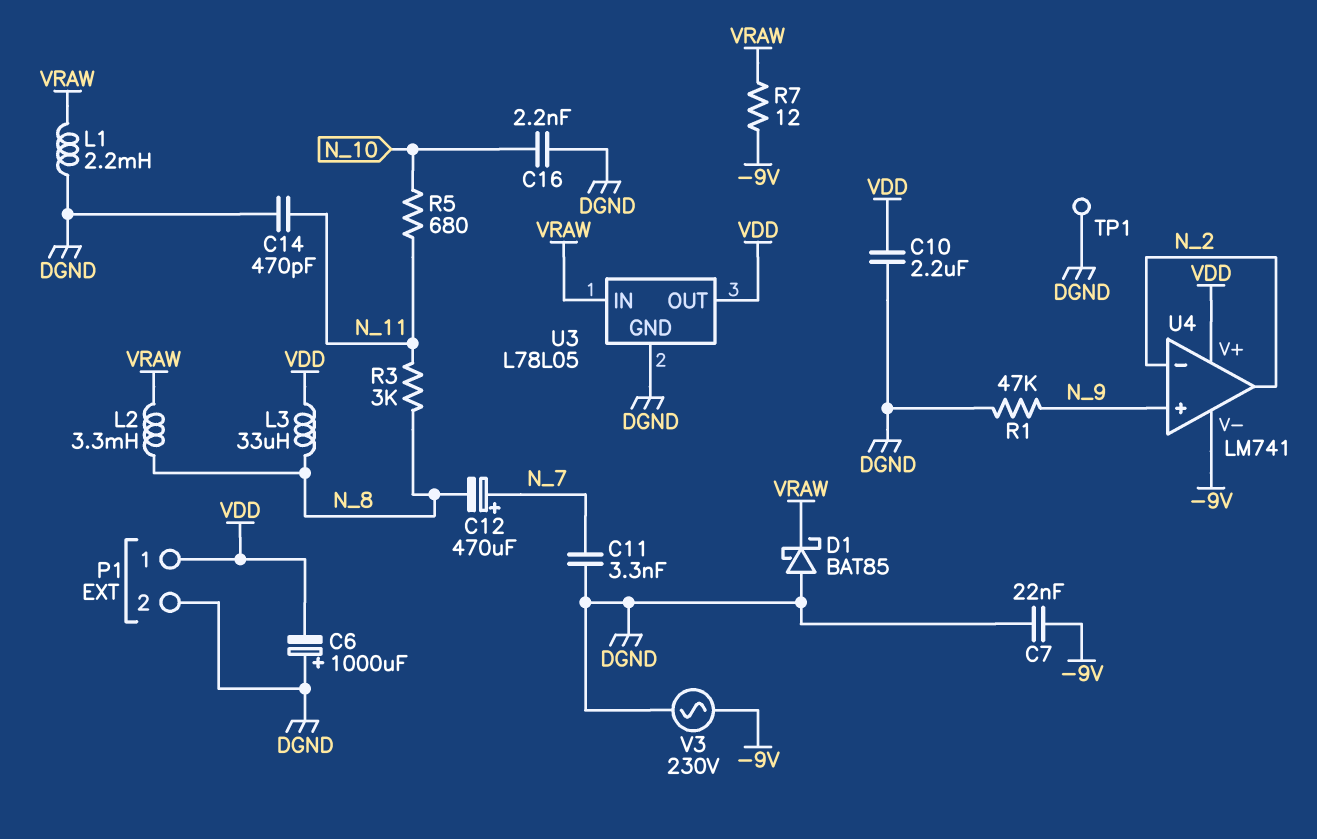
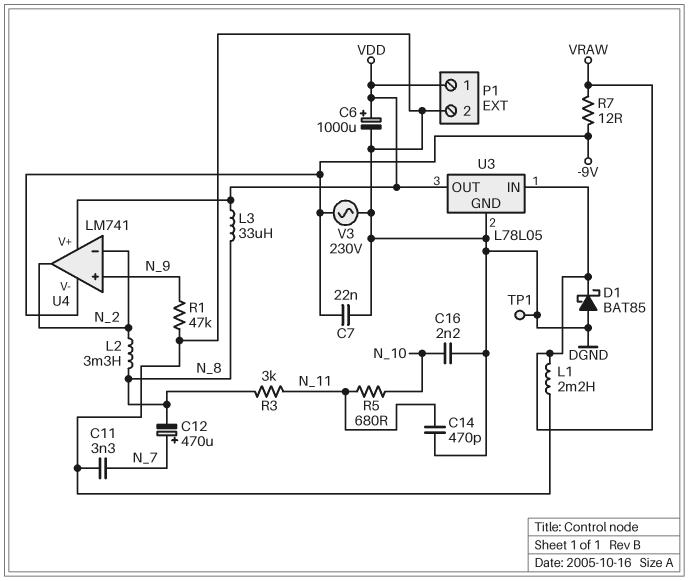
C6: 1000uF (plus DGND, minus VDD) -> 1000uF (plus VDD, minus DGND)
C10: 2.2uF (DGND, VDD) -> none
L2: 3.3mH (N_8, VRAW) -> 3.3mH (N_2, N_8)

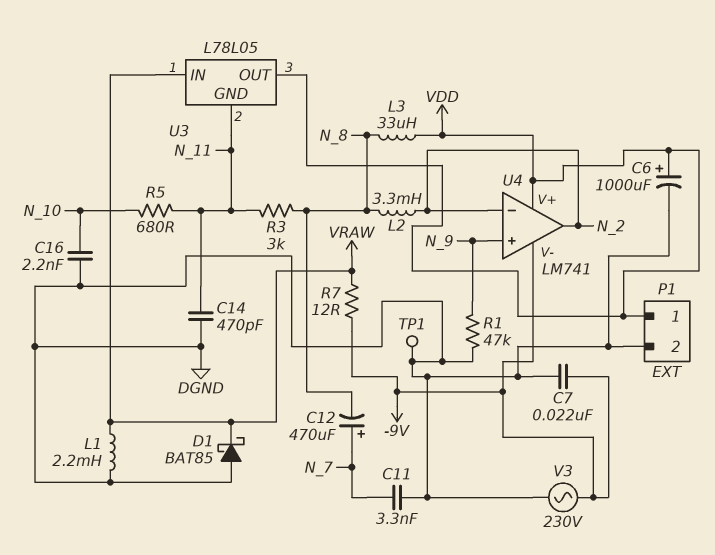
U3 pin GND: DGND -> N_11

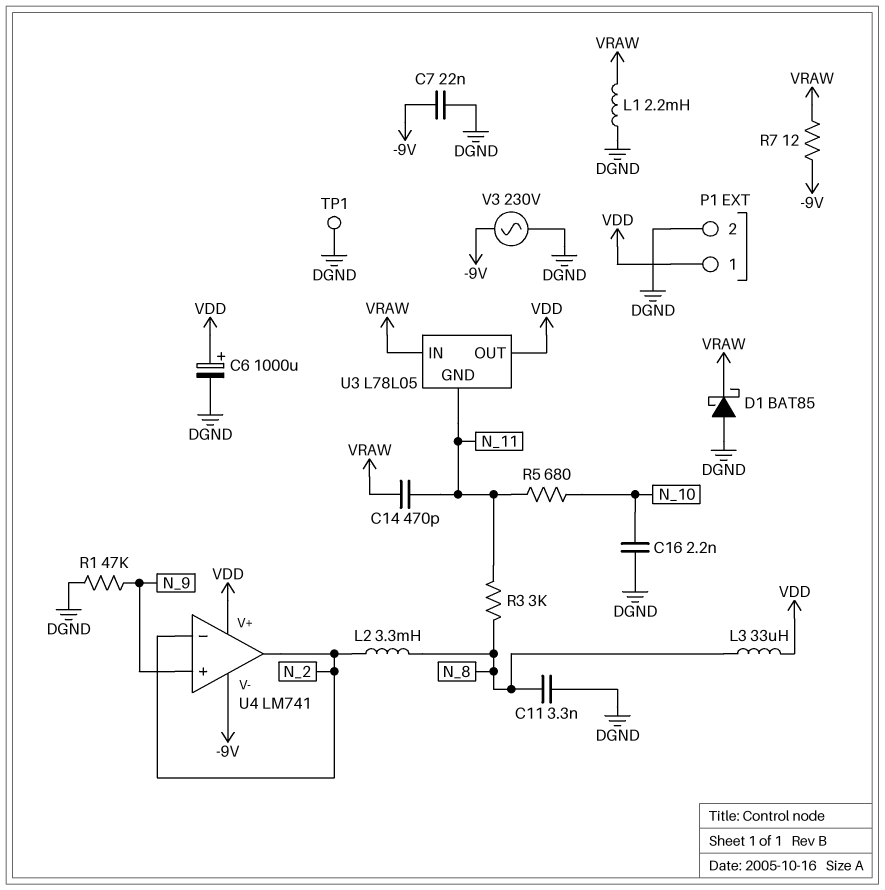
C11: 3.3nF (DGND, N_7) -> 3.3nF (DGND, N_8)
C12: 470uF (plus N_7, minus N_8) -> none
C14: 470pF (DGND, N_11) -> 470pF (N_11, VRAW)

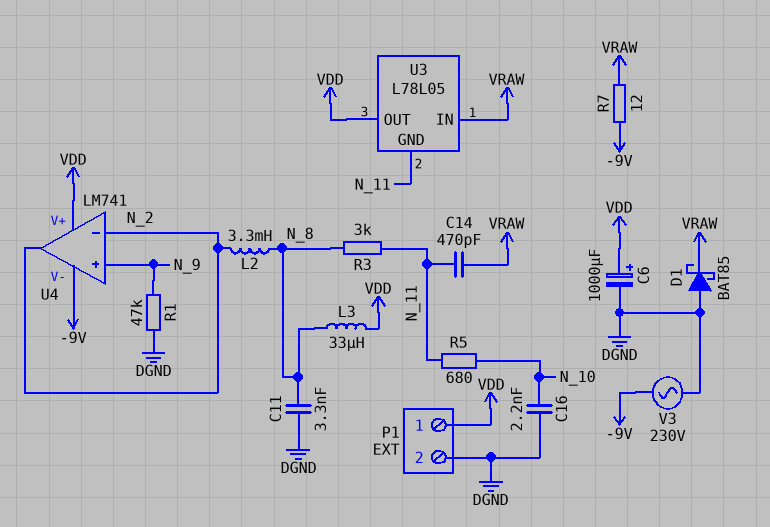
C7: 22nF (-9V, DGND) -> none
L1: 2.2mH (DGND, VRAW) -> none
TP1: test point (DGND) -> none

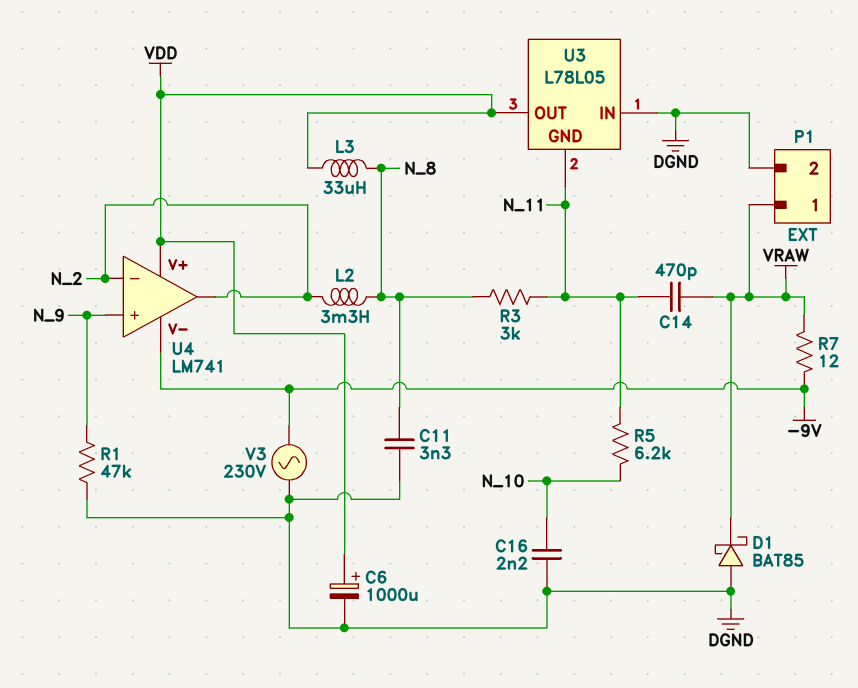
P1 pin 1: VDD -> VRAW
R5: 680 (N_10, N_11) -> 6.2k (N_10, N_11)
U3 pin IN: VRAW -> DGND

